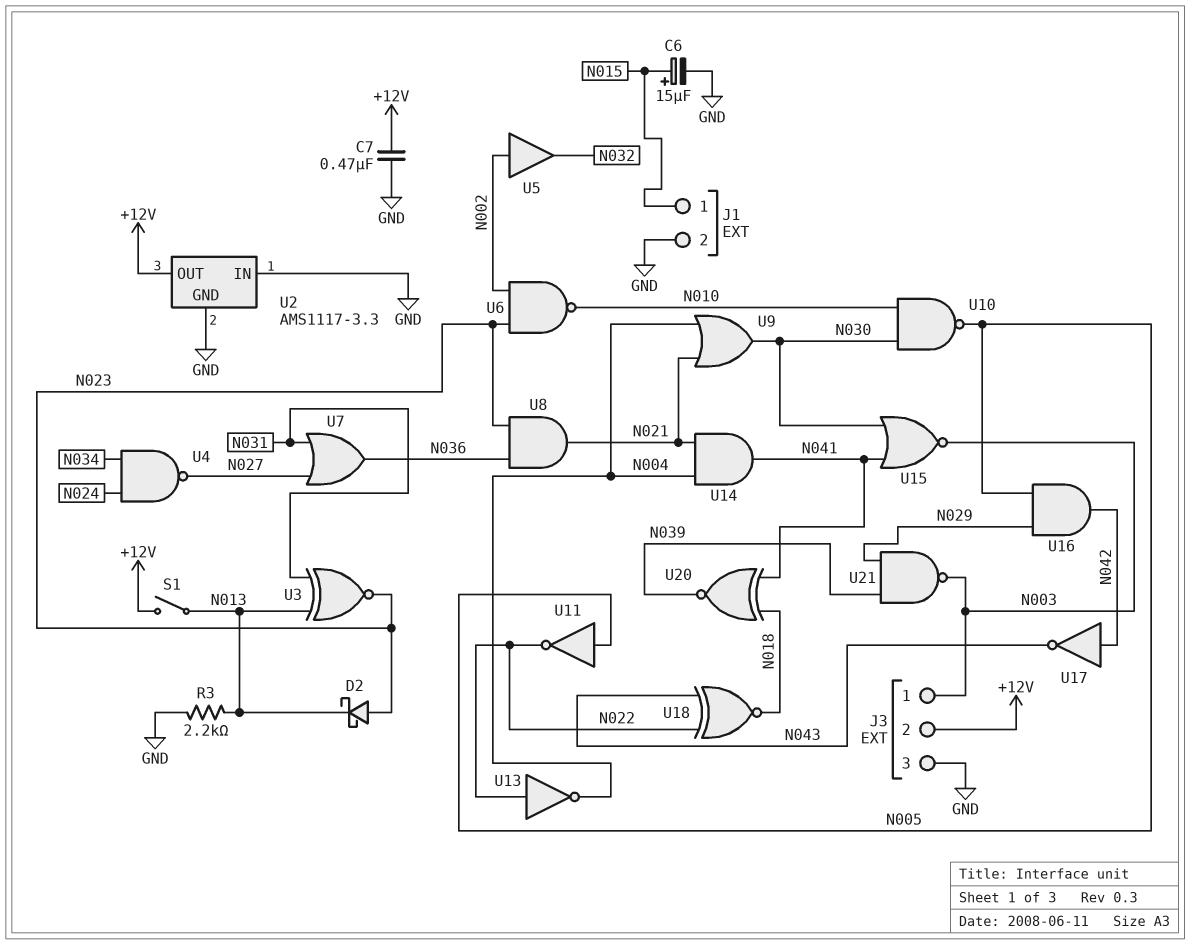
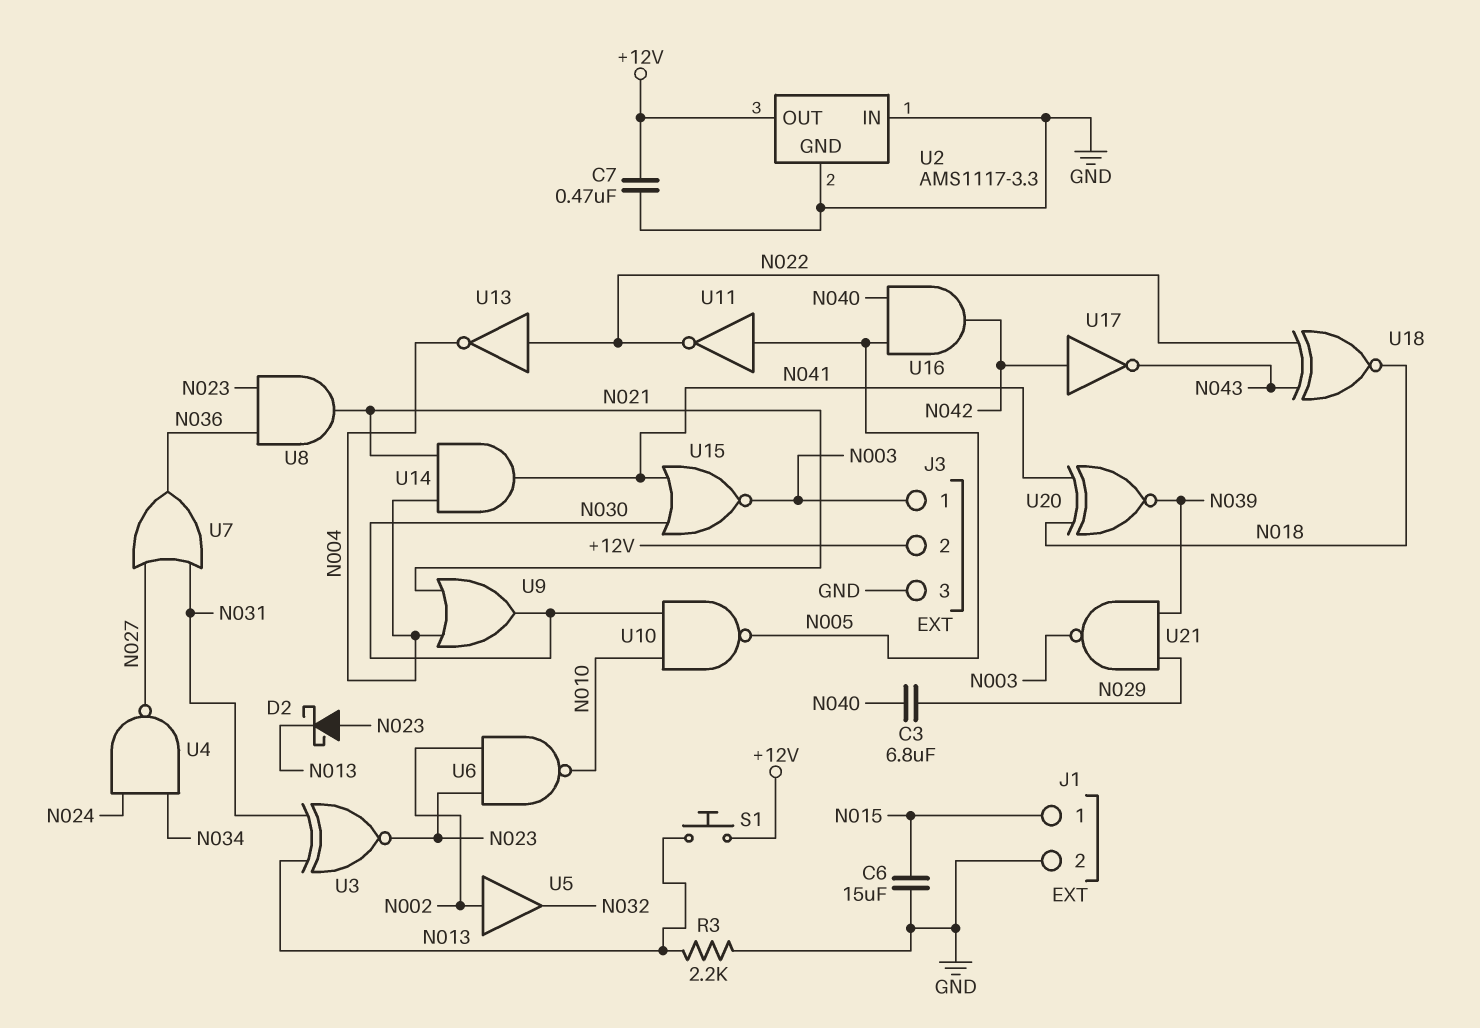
C3: none -> 6.8uF (N029, N040)
C6: 15uF (plus N015, minus GND) -> 15uF (GND, N015)
S1: switch (+12V, N013) -> button (+12V, N013)
U16: AND (in N005, in N029, out N042) -> AND (in N005, in N040, out N042)

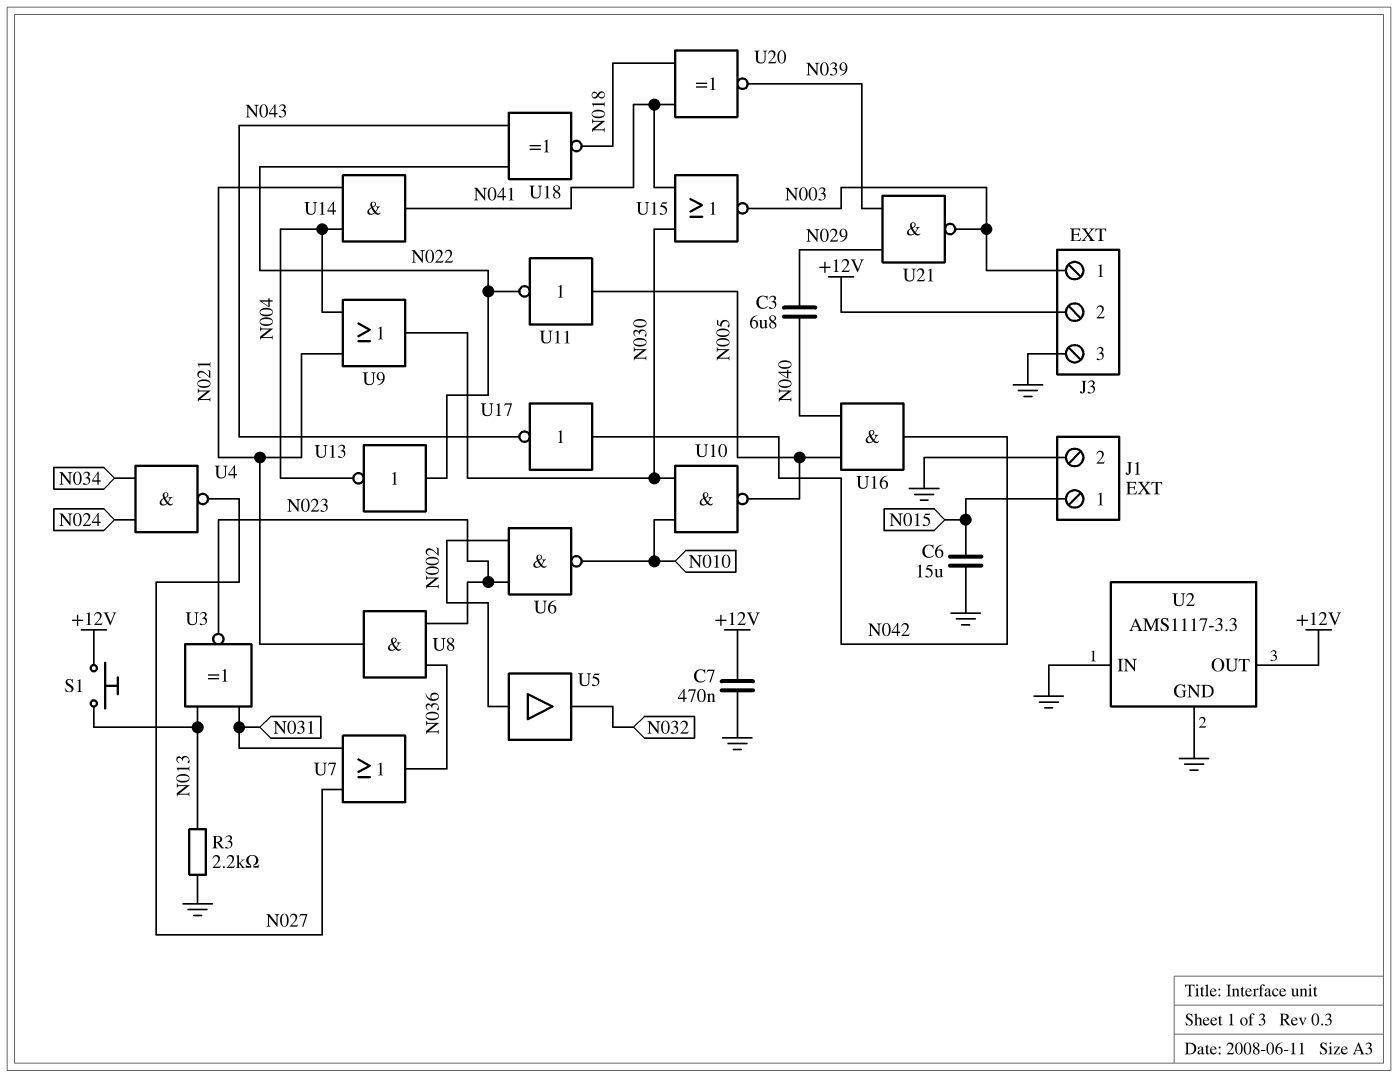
D2: schottky (A N023, K N013) -> none

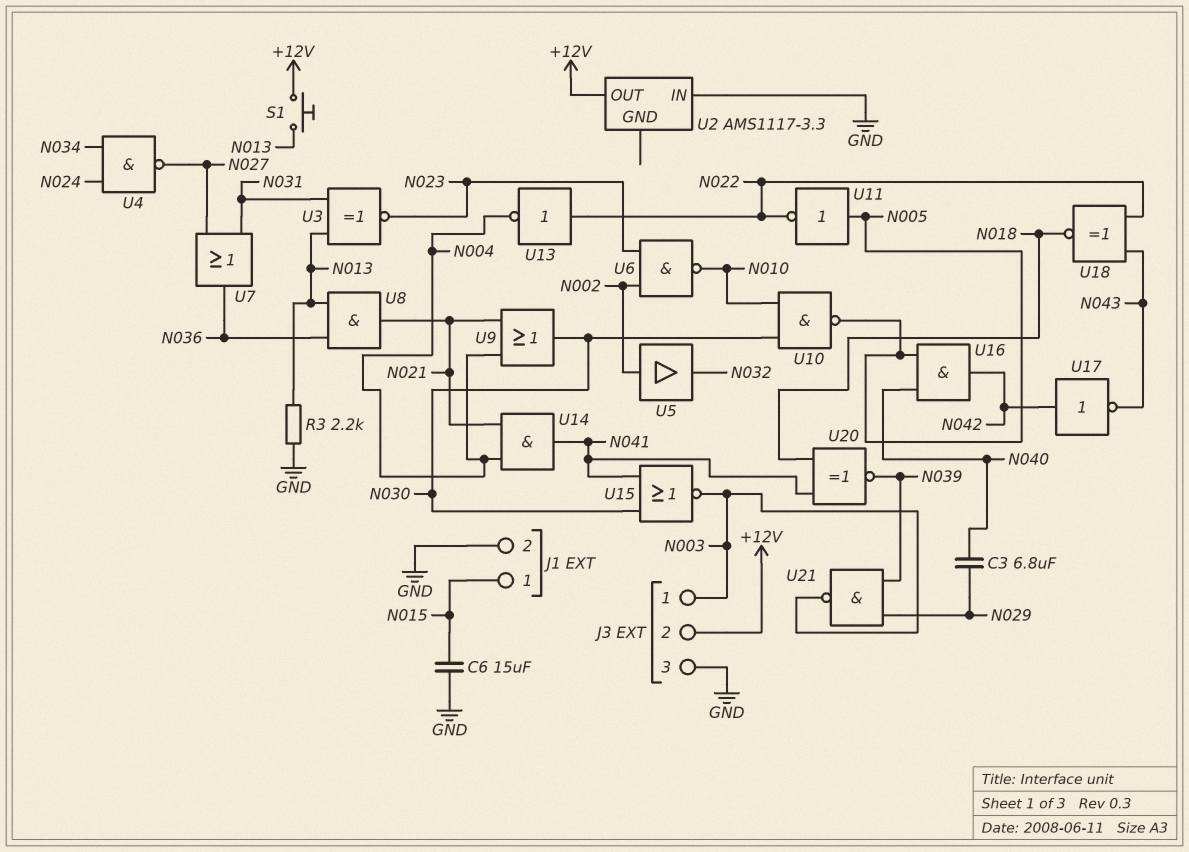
C7: 470nF (+12V, GND) -> none
U2 pin GND: GND -> none
U8: AND (in N023, in N036, out N021) -> AND (in N013, in N036, out N021)

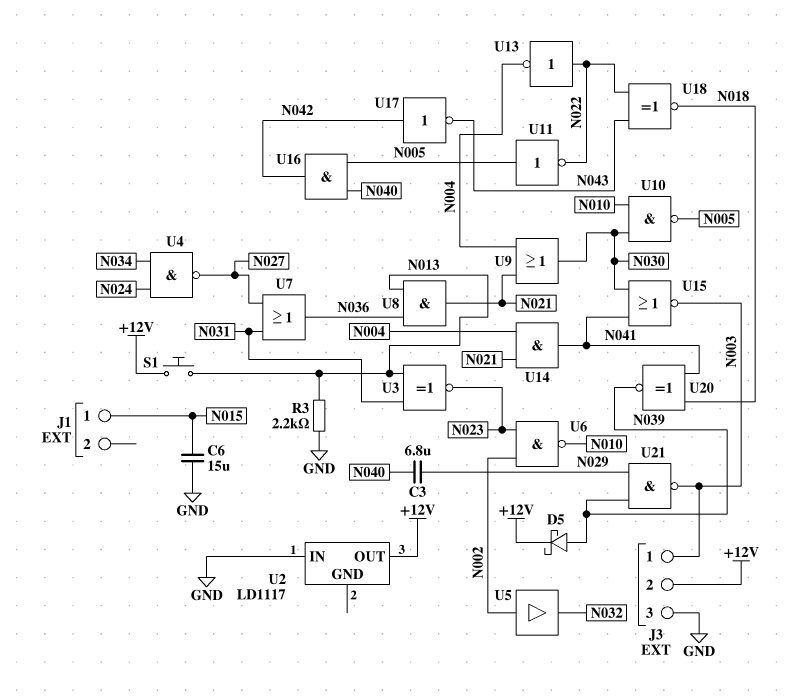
D5: none -> schottky (A N039, K +12V)
J1 pin 2: GND -> none
U2: AMS1117-3.3 -> LD1117

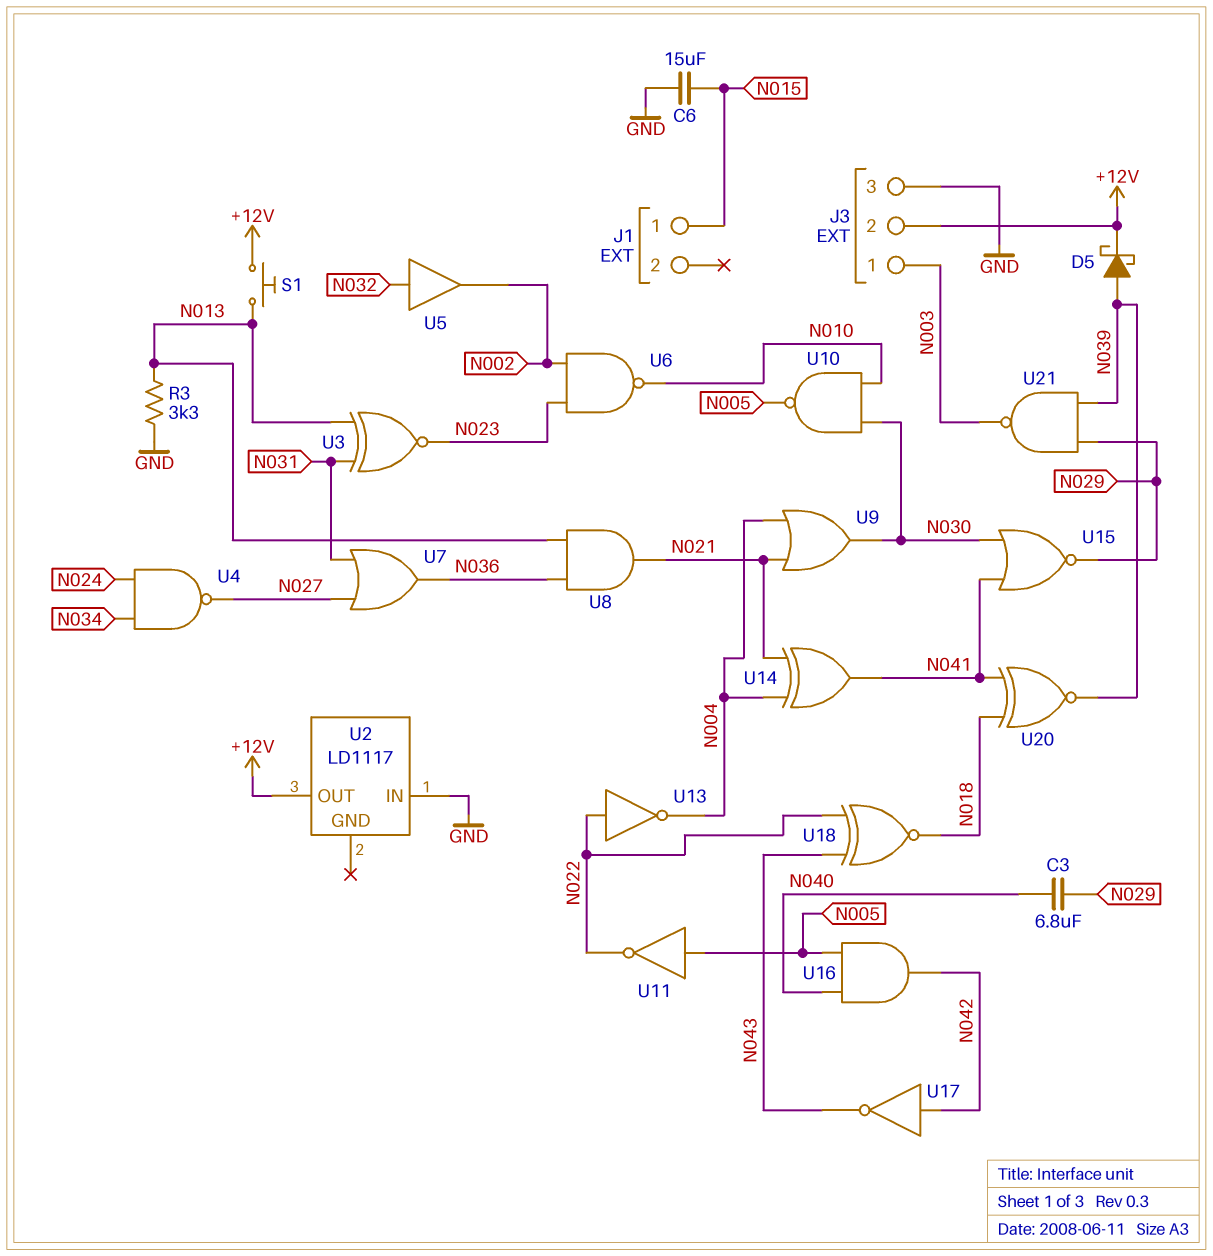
R3: 2.2k (GND, N013) -> 3.3k (GND, N013)
U5: buffer (in N002, out N032) -> buffer (in N032, out N002)
U14: AND (in N004, in N021, out N041) -> XOR (in N004, in N021, out N041)
U15: NOR (in N030, in N041, out N003) -> NOR (in N030, in N041, out N029)

